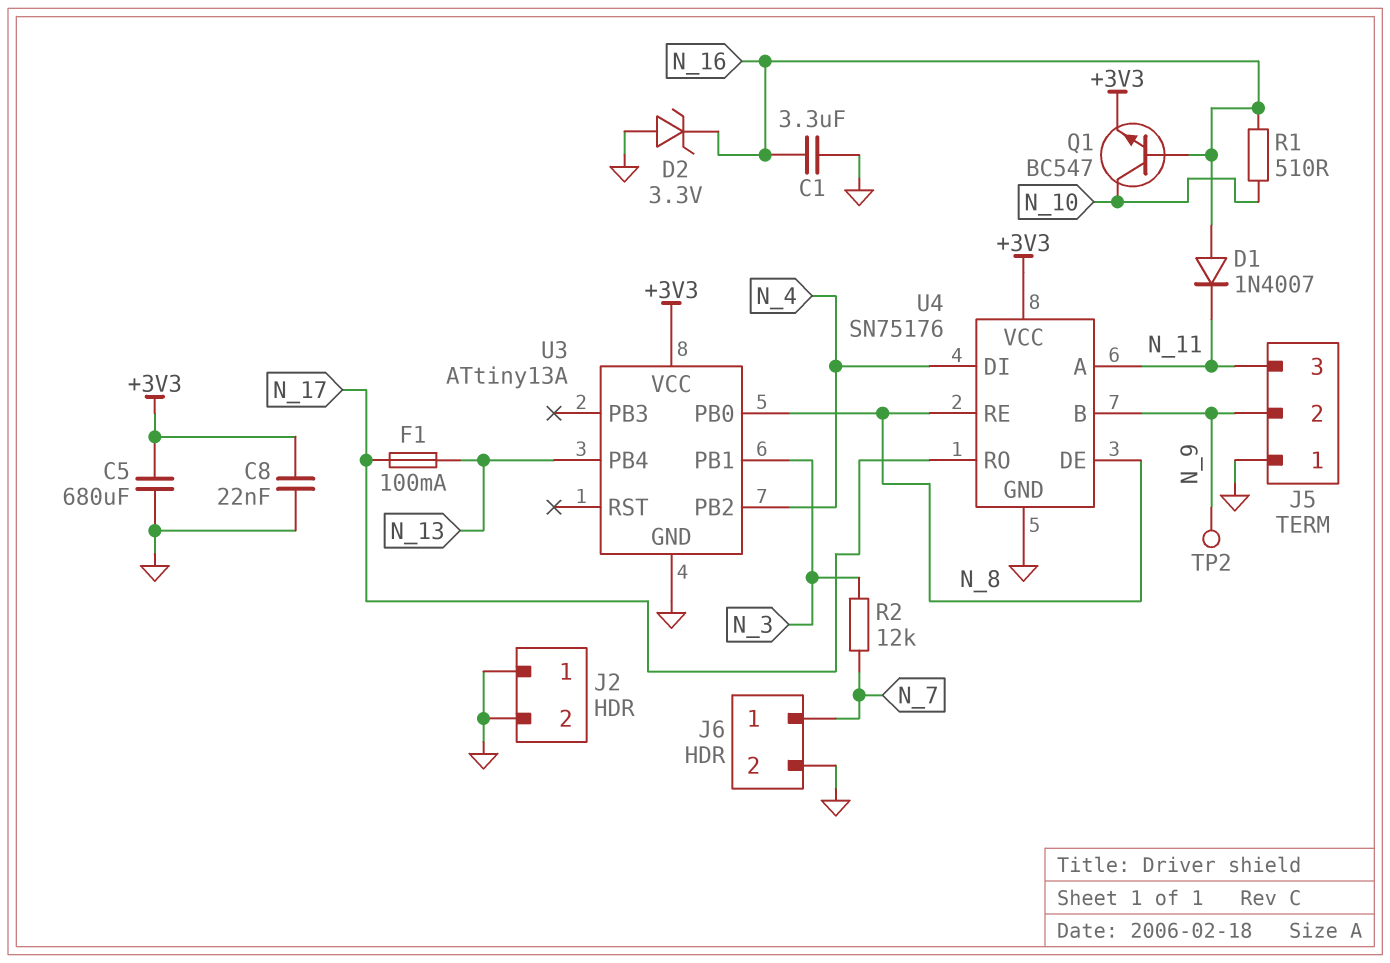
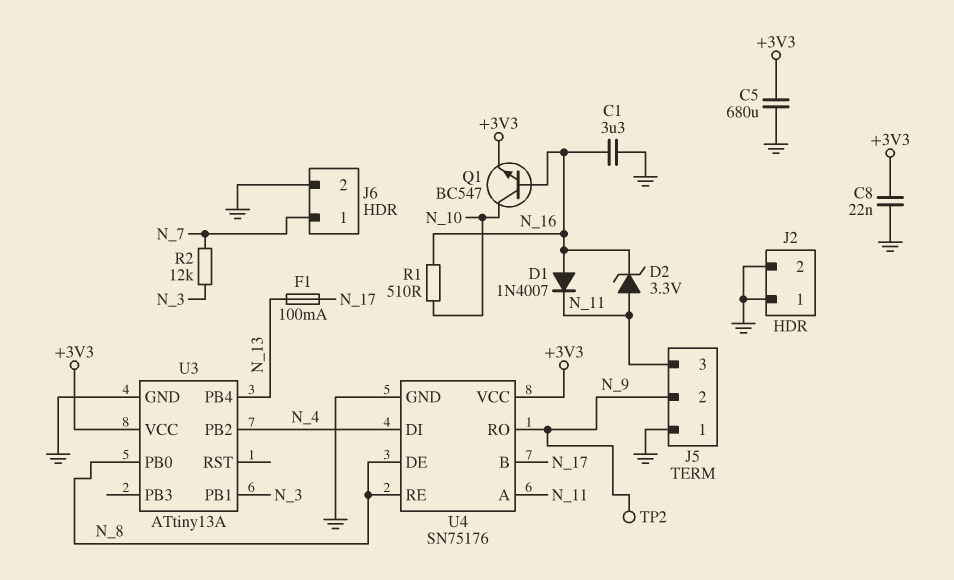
D2: zener 3.3V (A GND, K N_16) -> zener 3.3V (A N_11, K N_16)
U4 pin B: N_9 -> N_17
U4 pin RO: N_17 -> N_9

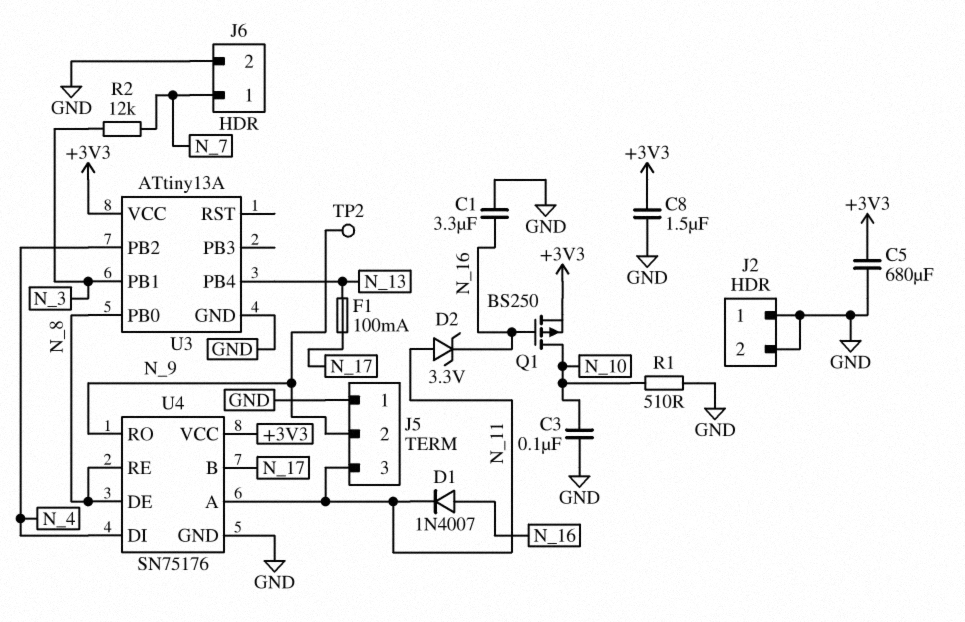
C3: none -> 100nF (GND, N_10)
C8: 22nF (+3V3, GND) -> 1.5uF (+3V3, GND)
Q1: NPN BC547 (B N_16, C N_10, E +3V3) -> PMOS BS250 (G N_16, D N_10, S +3V3)
R1: 510 (N_10, N_16) -> 510 (GND, N_10)

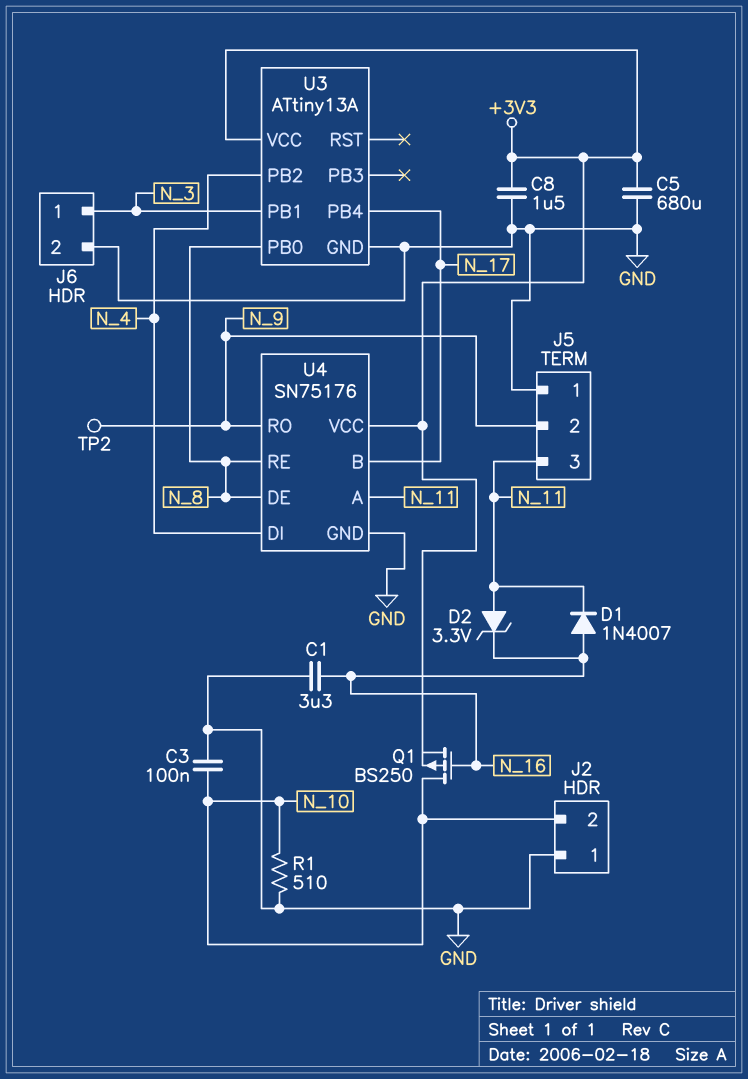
F1: 100mA (N_13, N_17) -> none
J2 pin 2: GND -> N_10
J6 pin 1: N_7 -> N_3
R2: 12k (N_3, N_7) -> none
U3 pin PB4: N_13 -> N_17

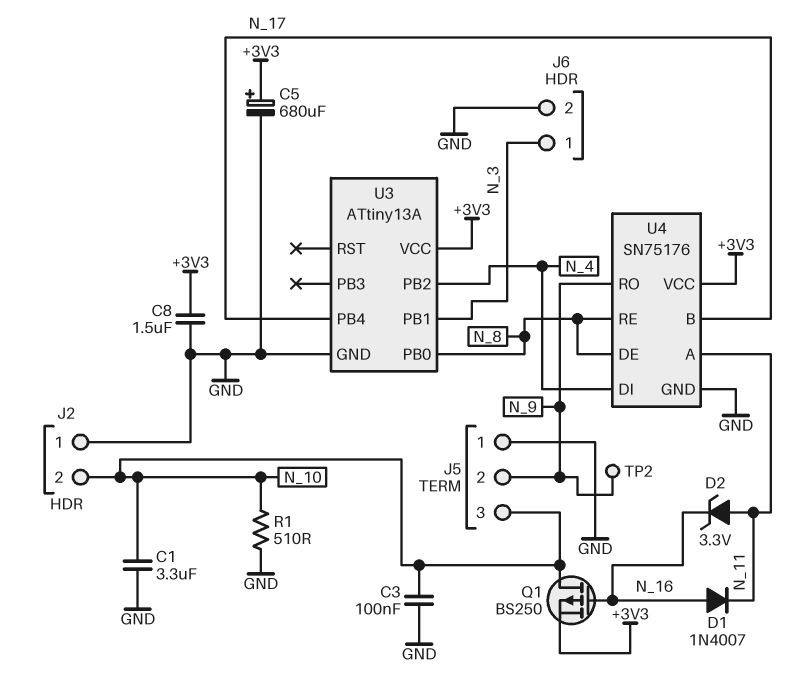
C1: 3.3uF (GND, N_16) -> 3.3uF (GND, N_10)
C5: 680uF (+3V3, GND) -> 680uF (plus +3V3, minus GND)
J5 pin 3: N_11 -> N_10

